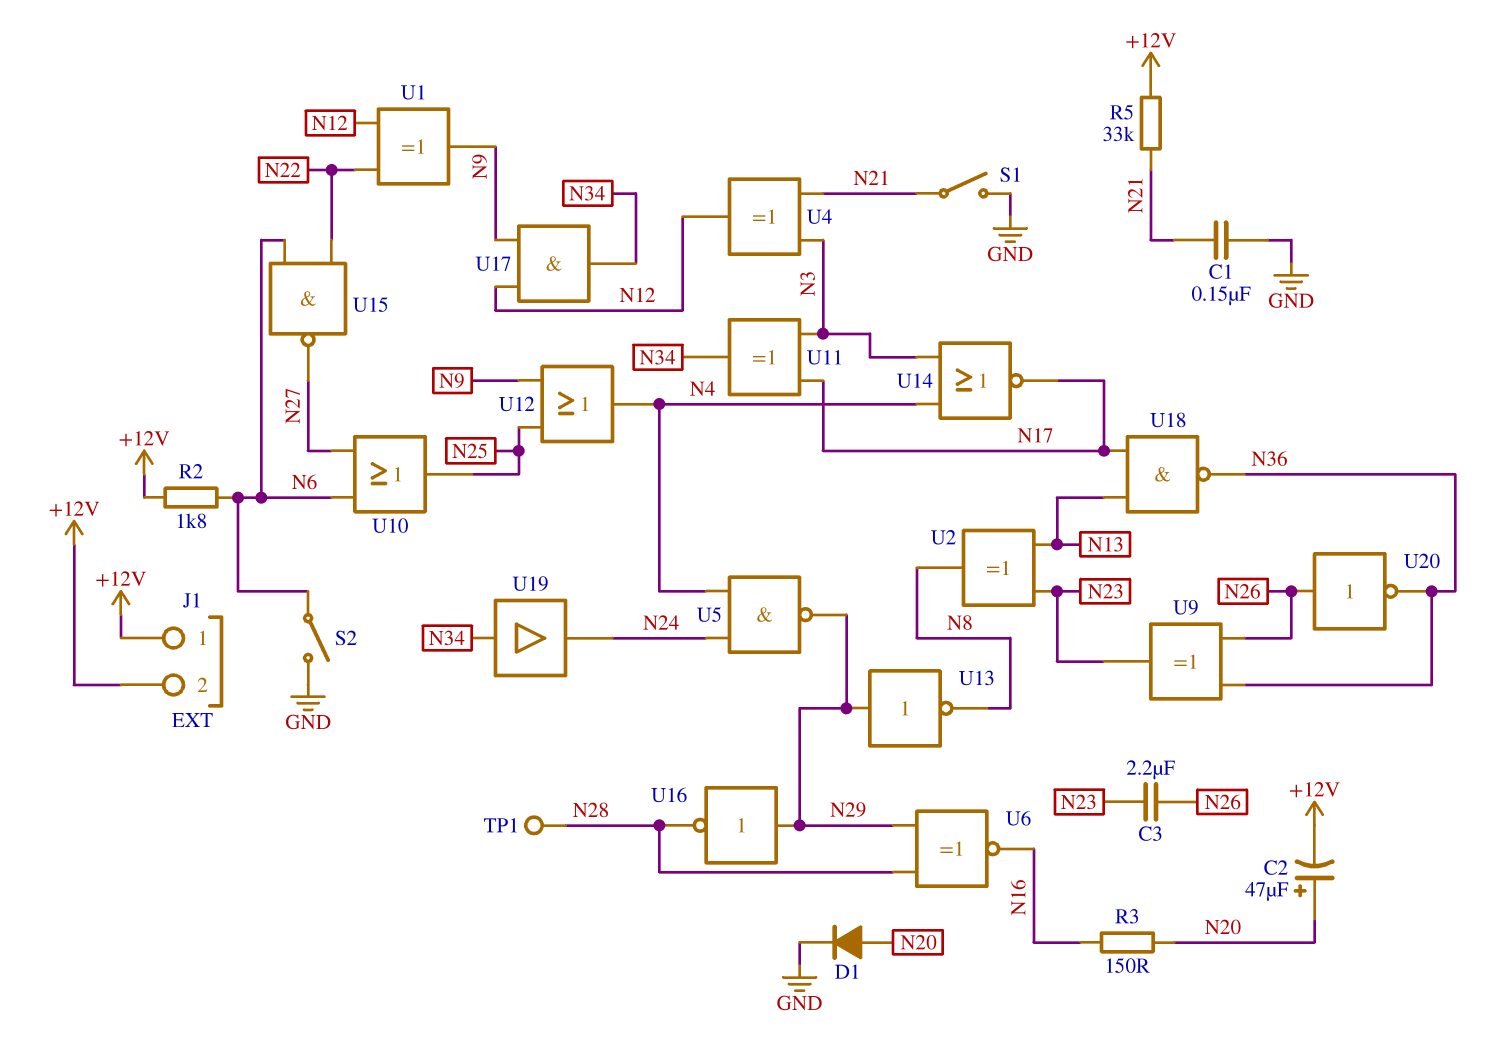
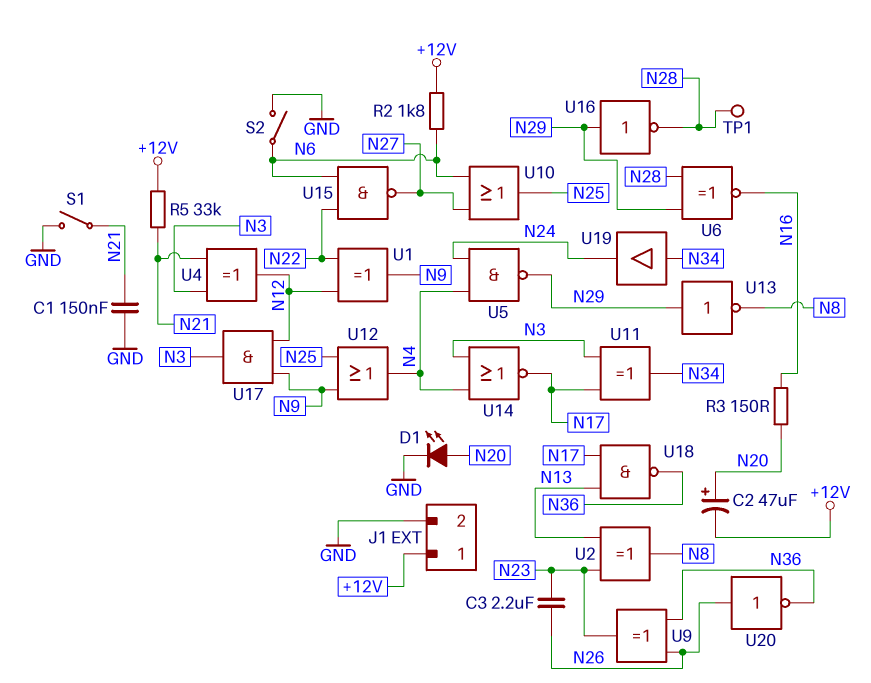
D1: diode (A N20, K GND) -> LED (A N20, K GND)
J1 pin 2: +12V -> GND
U17: AND (in N9, in N12, out N34) -> AND (in N9, in N12, out N3)

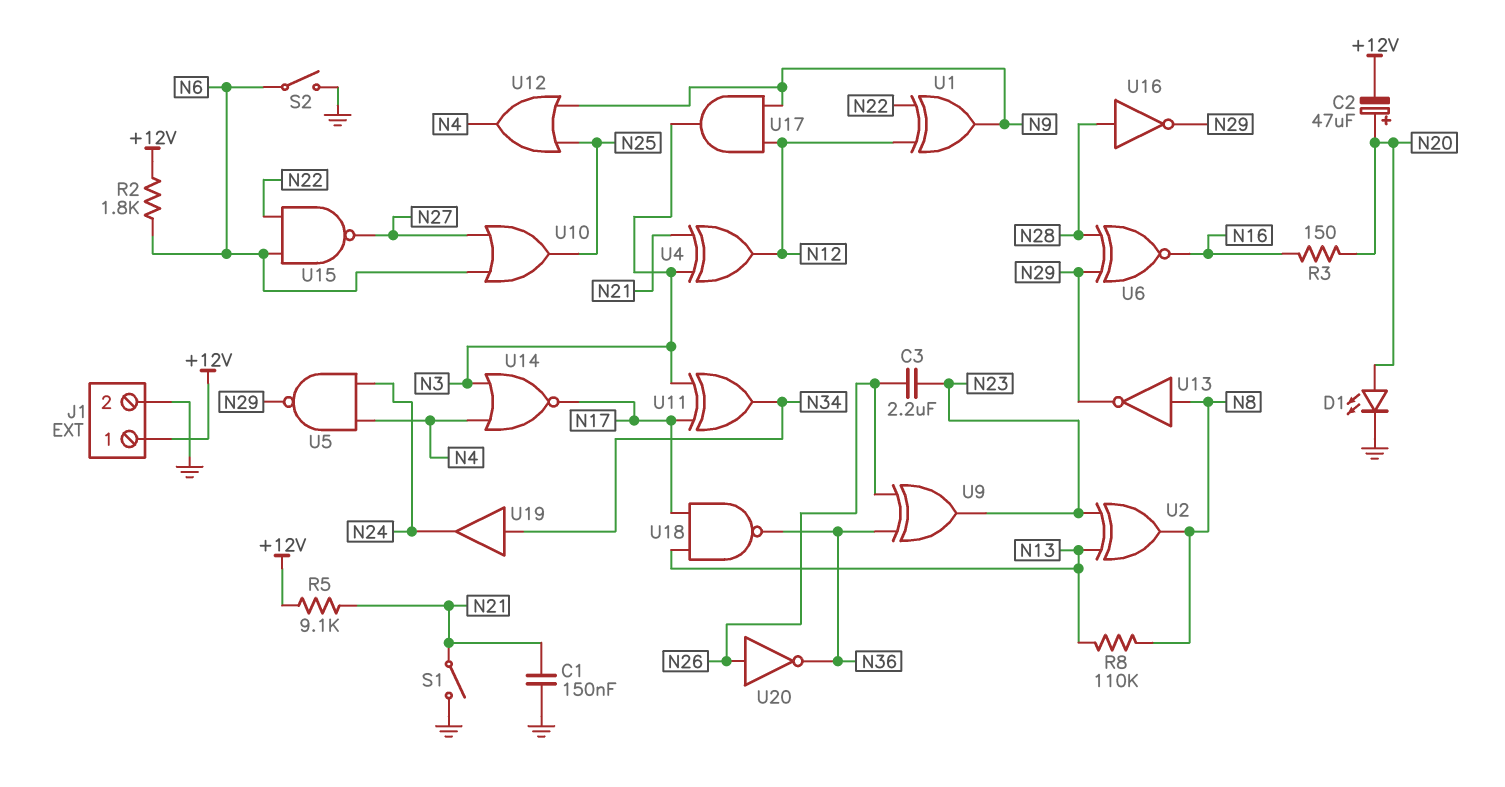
R5: 33k (+12V, N21) -> 9.1k (+12V, N21)
R8: none -> 110k (N8, N13)
TP1: test point (N28) -> none
U13: NOT (in N29, out N8) -> NOT (in N8, out N29)
U16: NOT (in N29, out N28) -> NOT (in N28, out N29)

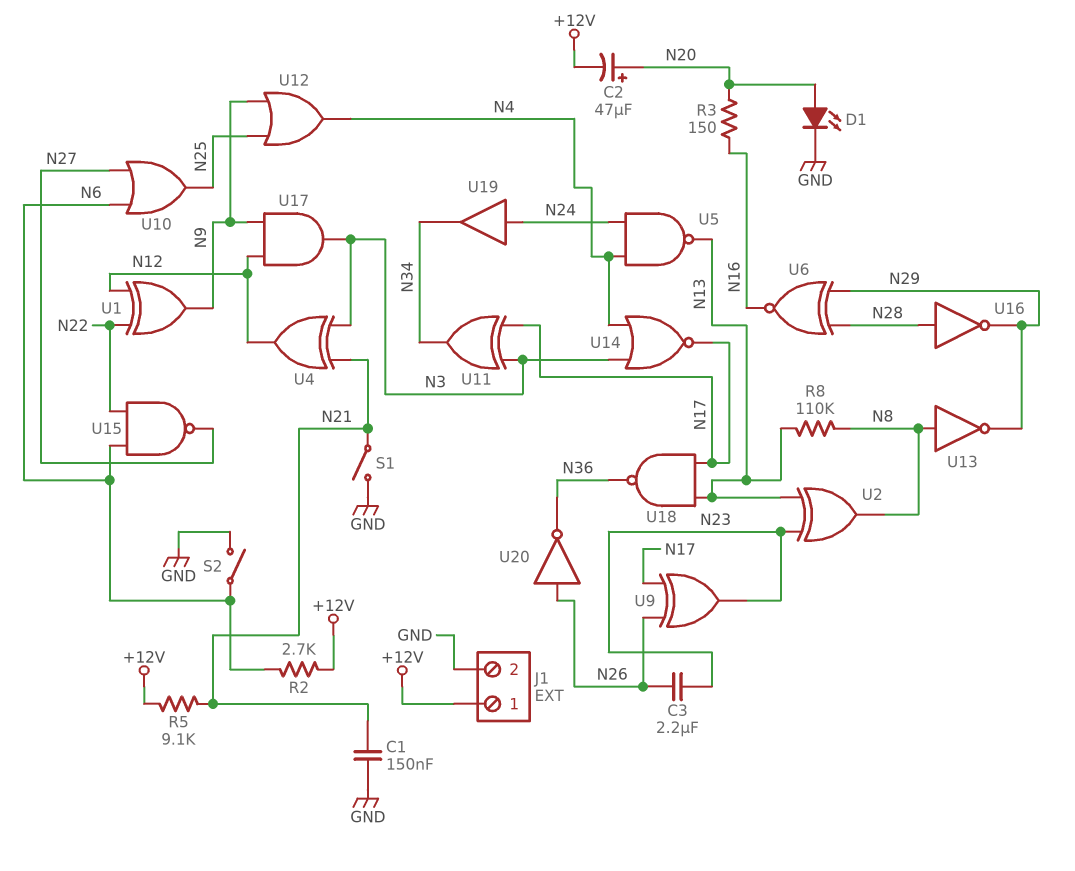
R2: 1.8k (+12V, N6) -> 2.7k (+12V, N6)
U5: NAND (in N4, in N24, out N29) -> NAND (in N4, in N24, out N13)
U9: XOR (in N26, in N36, out N23) -> XOR (in N17, in N26, out N23)
U19: buffer (in N34, out N24) -> buffer (in N24, out N34)

